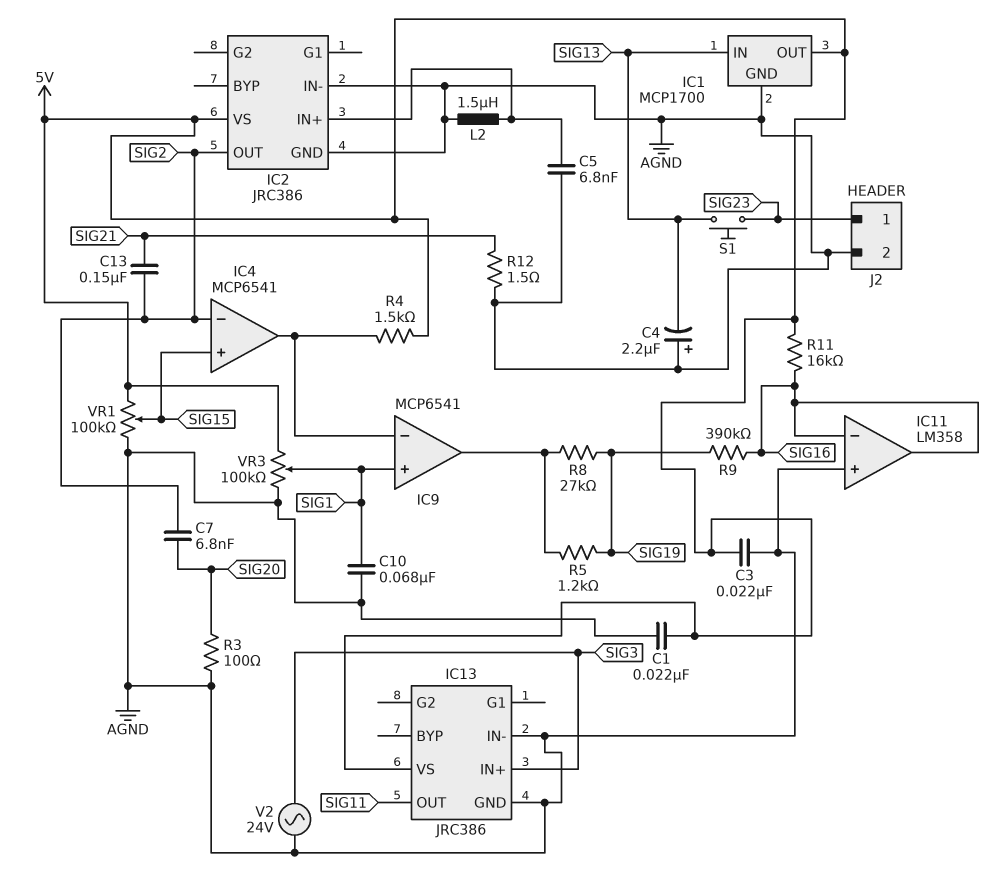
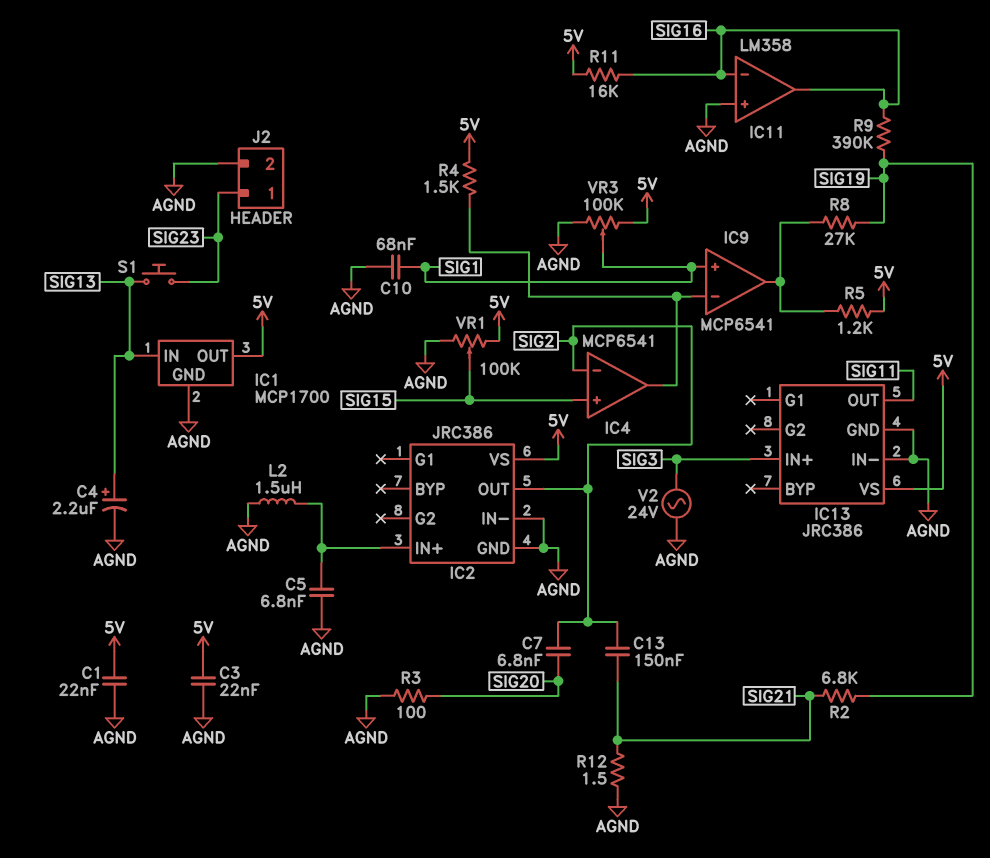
C4: 2.2uF (plus AGND, minus SIG13) -> 2.2uF (plus SIG13, minus AGND)
R2: none -> 6.8k (SIG19, SIG21)
R5: 1.2k (IC9/out, SIG19) -> 1.2k (5V, IC9/out)

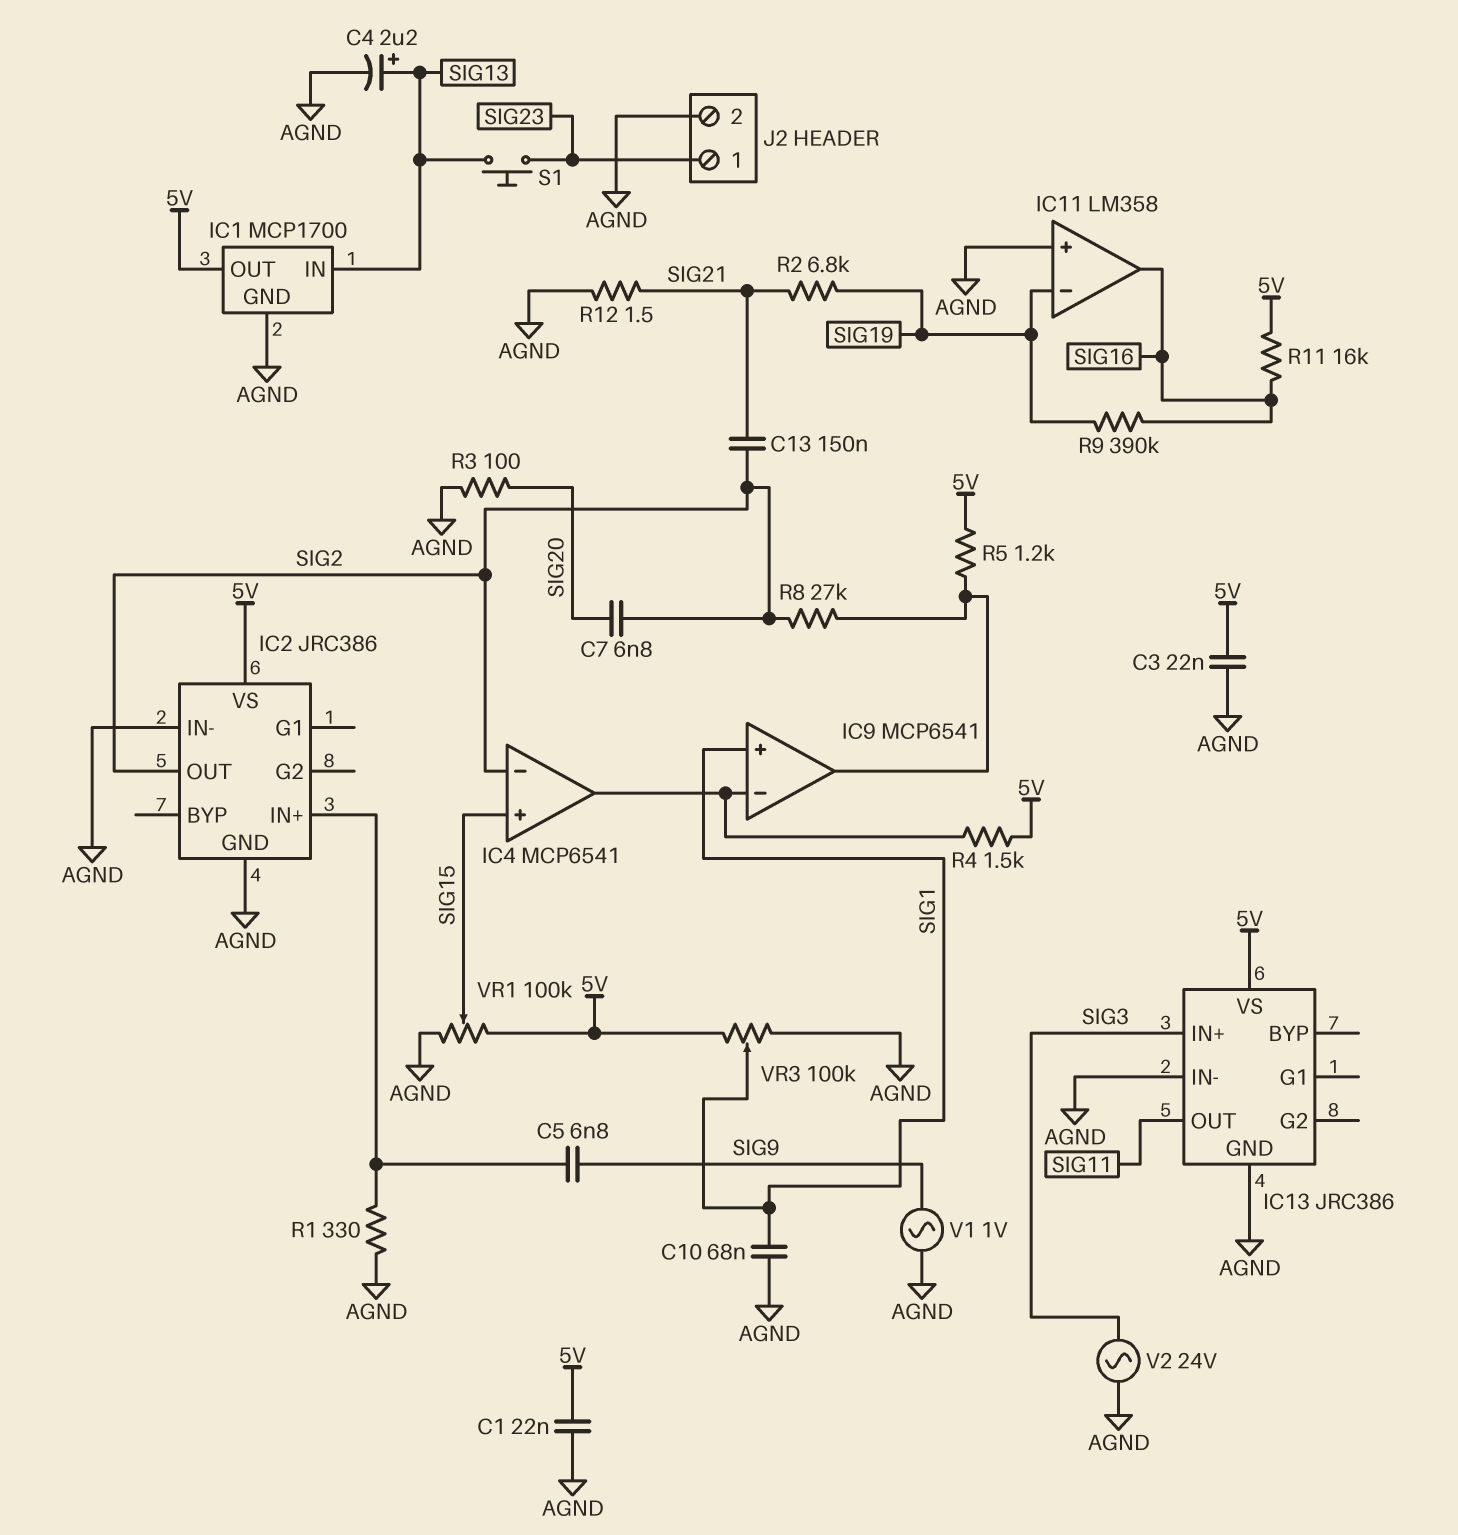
C5: 6.8nF (AGND, IC2/IN+) -> 6.8nF (IC2/IN+, SIG9)
IC11 pin in-: SIG16 -> SIG19
L2: 1.5uH (AGND, IC2/IN+) -> none
R1: none -> 330 (AGND, IC2/IN+)
R8: 27k (IC9/out, SIG19) -> 27k (IC9/out, SIG2)
V1: none -> AC 1V (AGND, SIG9)

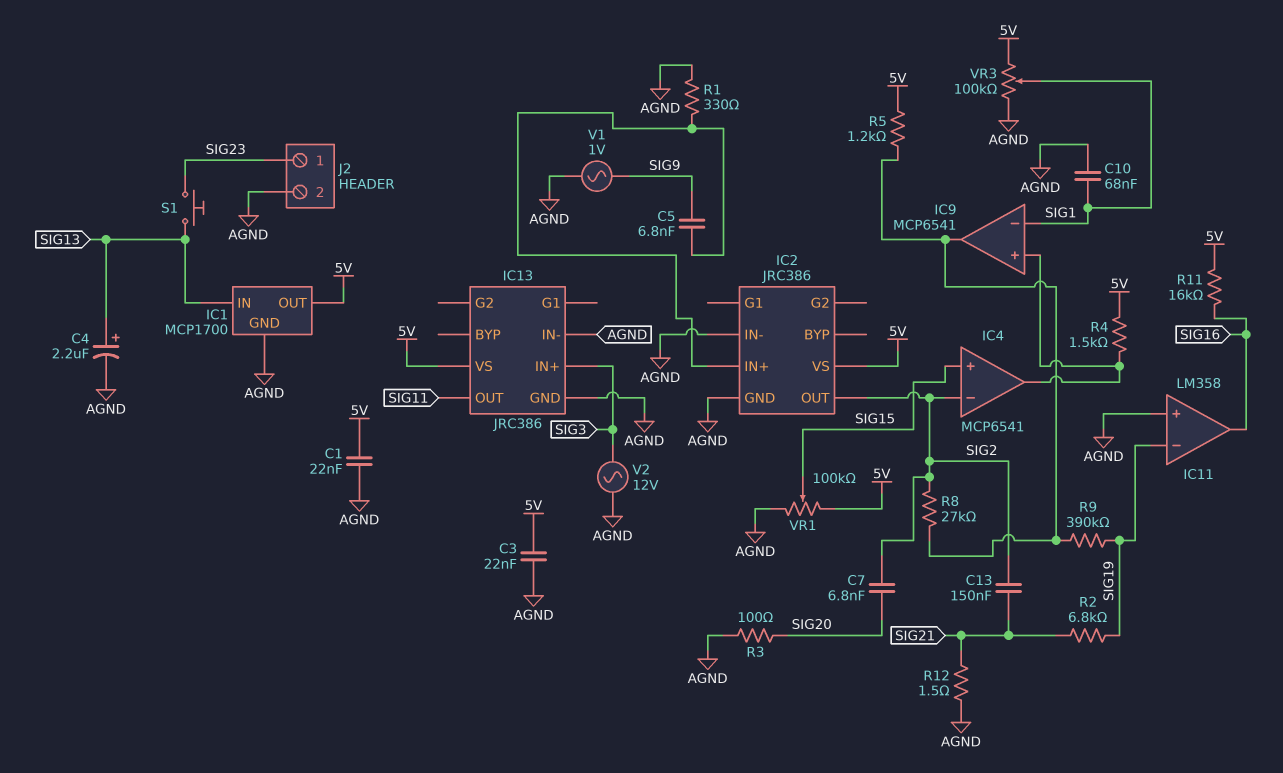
IC9 pin in+: SIG1 -> IC4/out
IC9 pin in-: IC4/out -> SIG1
R9: 390k (SIG16, SIG19) -> 390k (IC9/out, SIG19)
V2: AC 24V (AGND, SIG3) -> AC 12V (AGND, SIG3)

